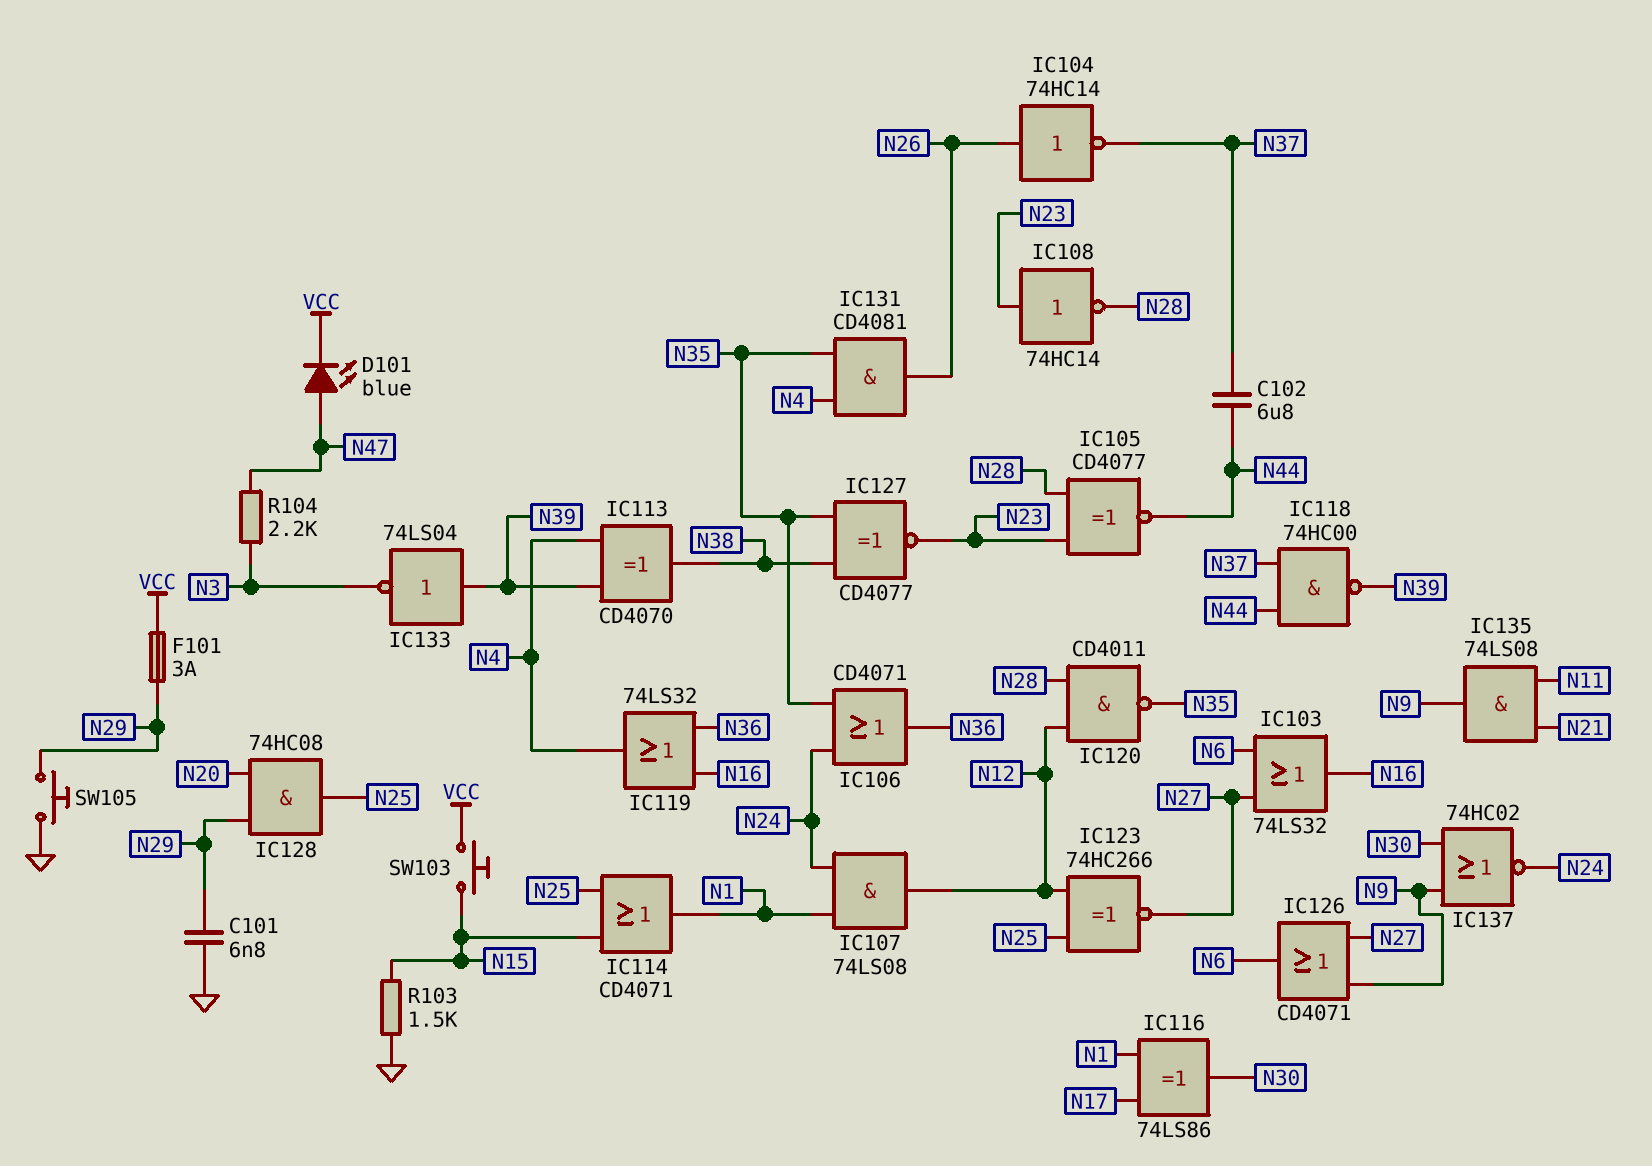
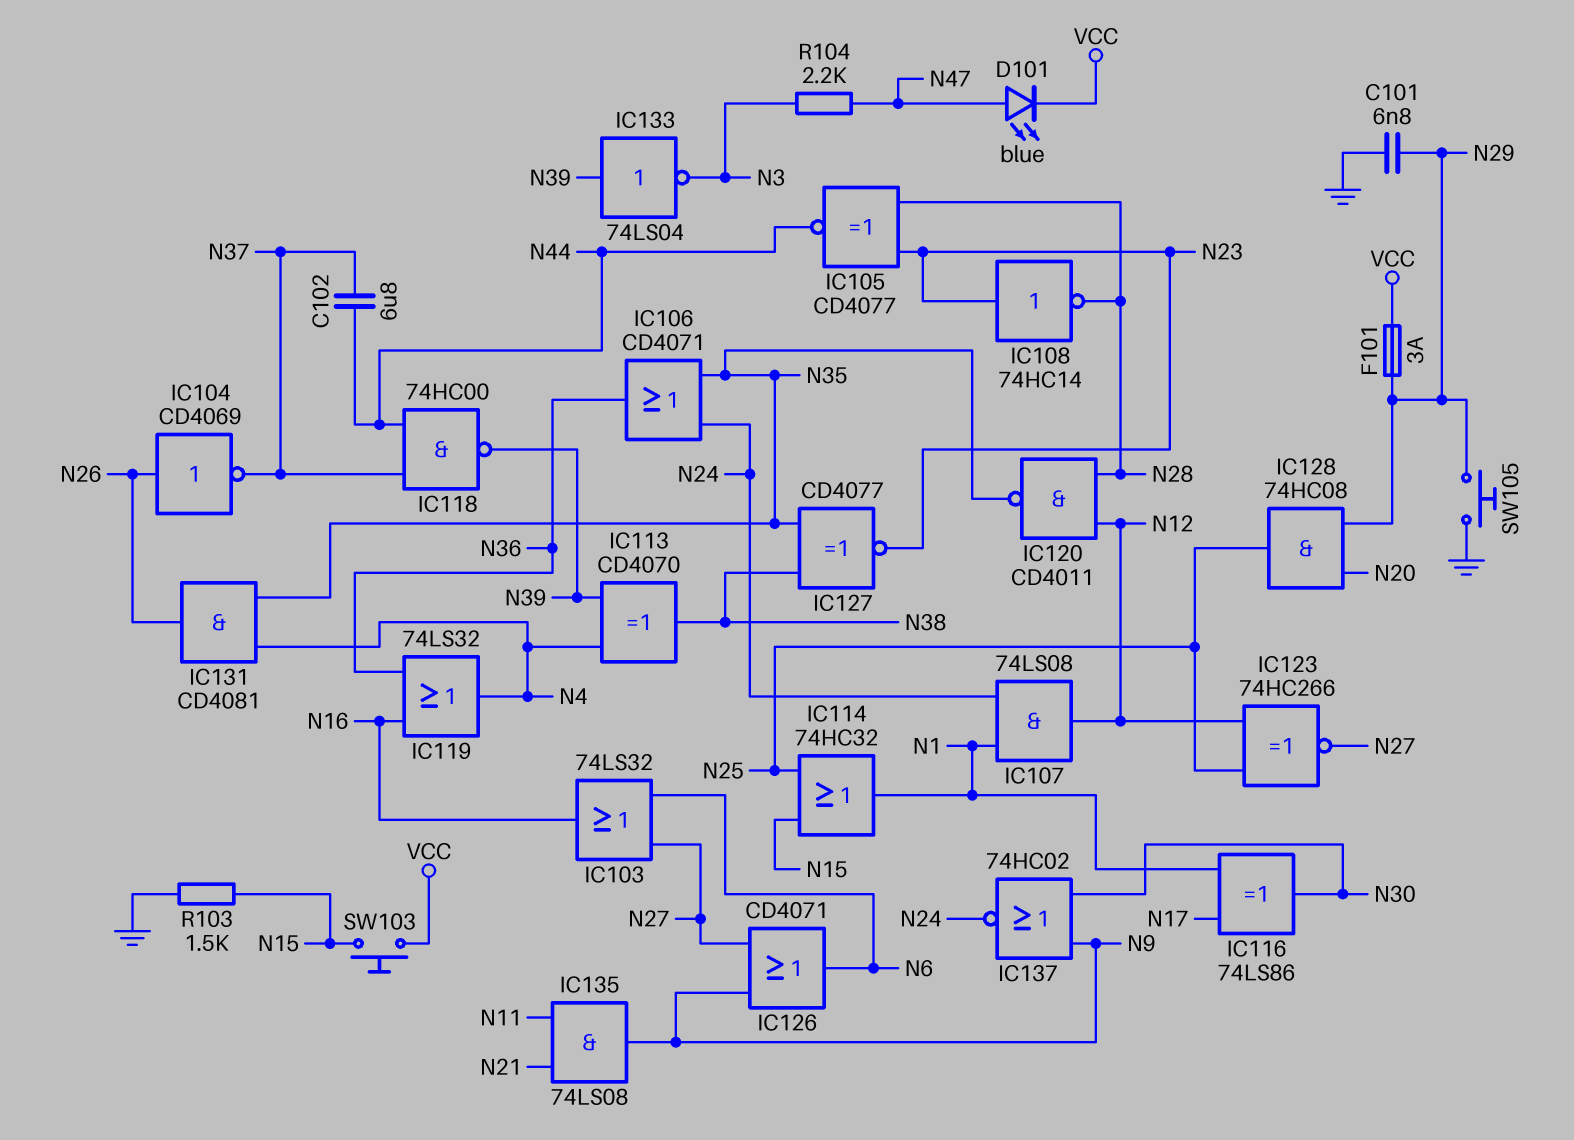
IC104: NOT 74HC14 (in N26, out N37) -> NOT CD4069 (in N26, out N37)
IC114: OR CD4071 (in N15, in N25, out N1) -> OR 74HC32 (in N15, in N25, out N1)

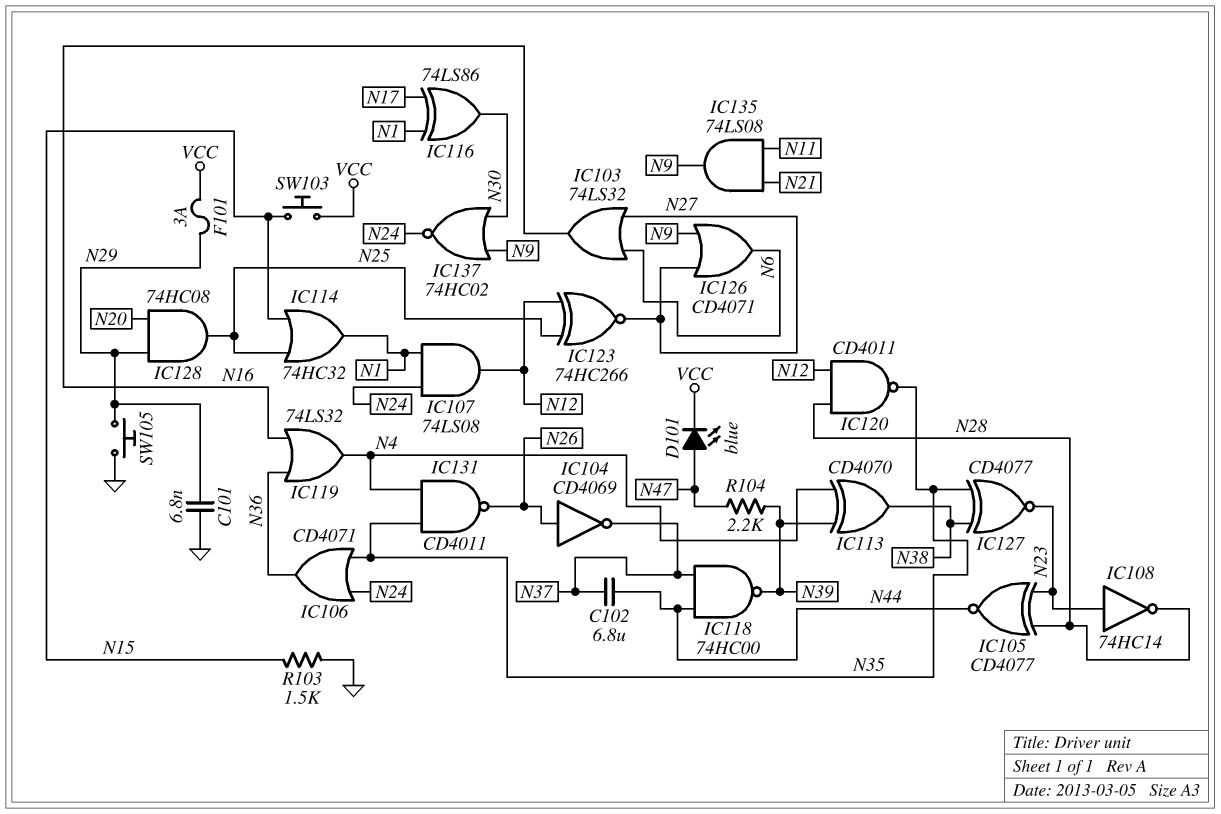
IC131: AND CD4081 (in N4, in N35, out N26) -> NAND CD4011 (in N4, in N35, out N26)
IC133: NOT 74LS04 (in N39, out N3) -> none
R104: 2.2k (N3, N47) -> 2.2k (N39, N47)

